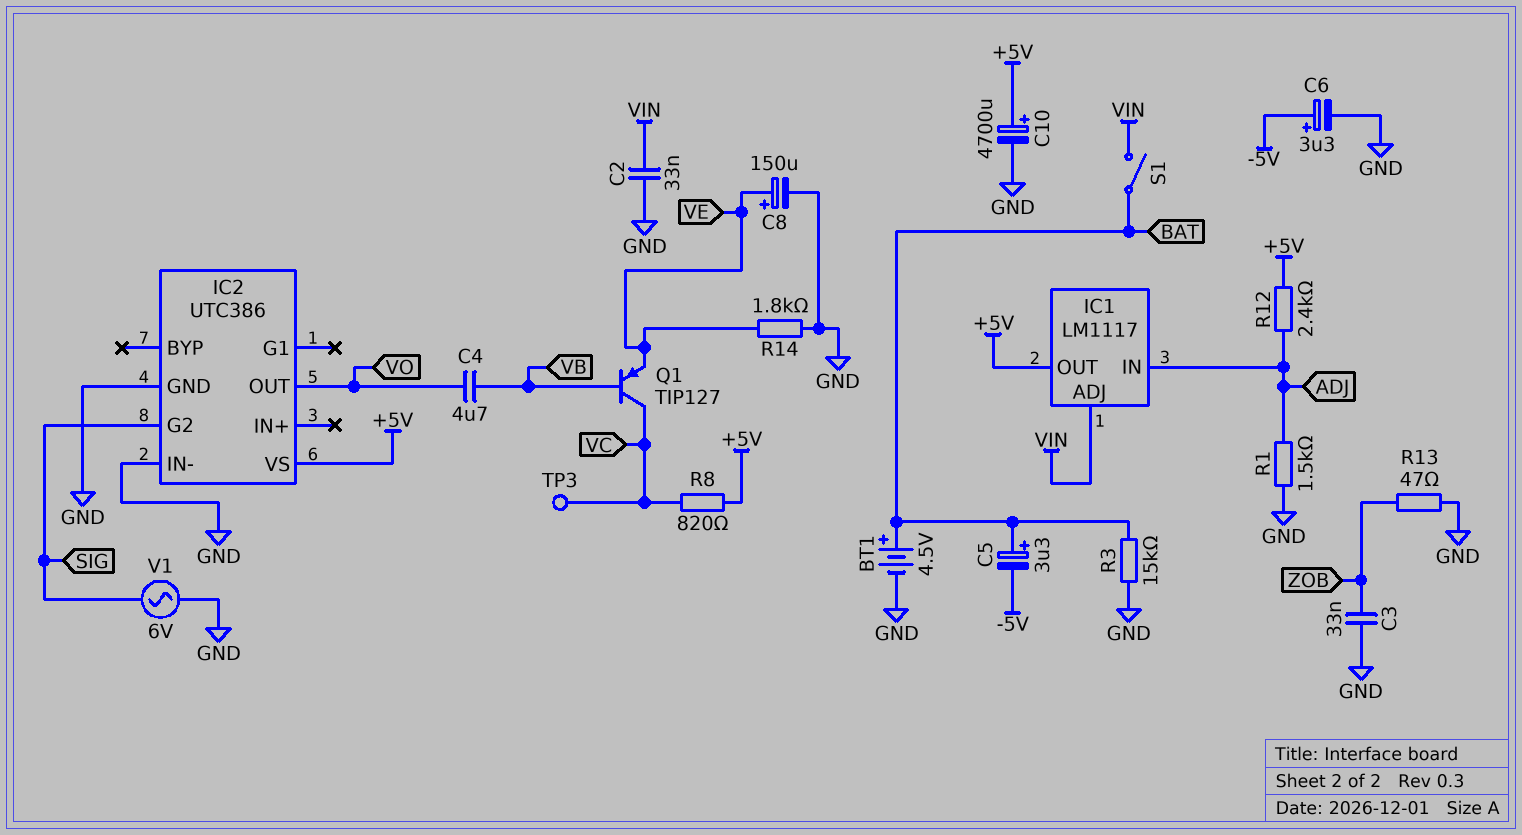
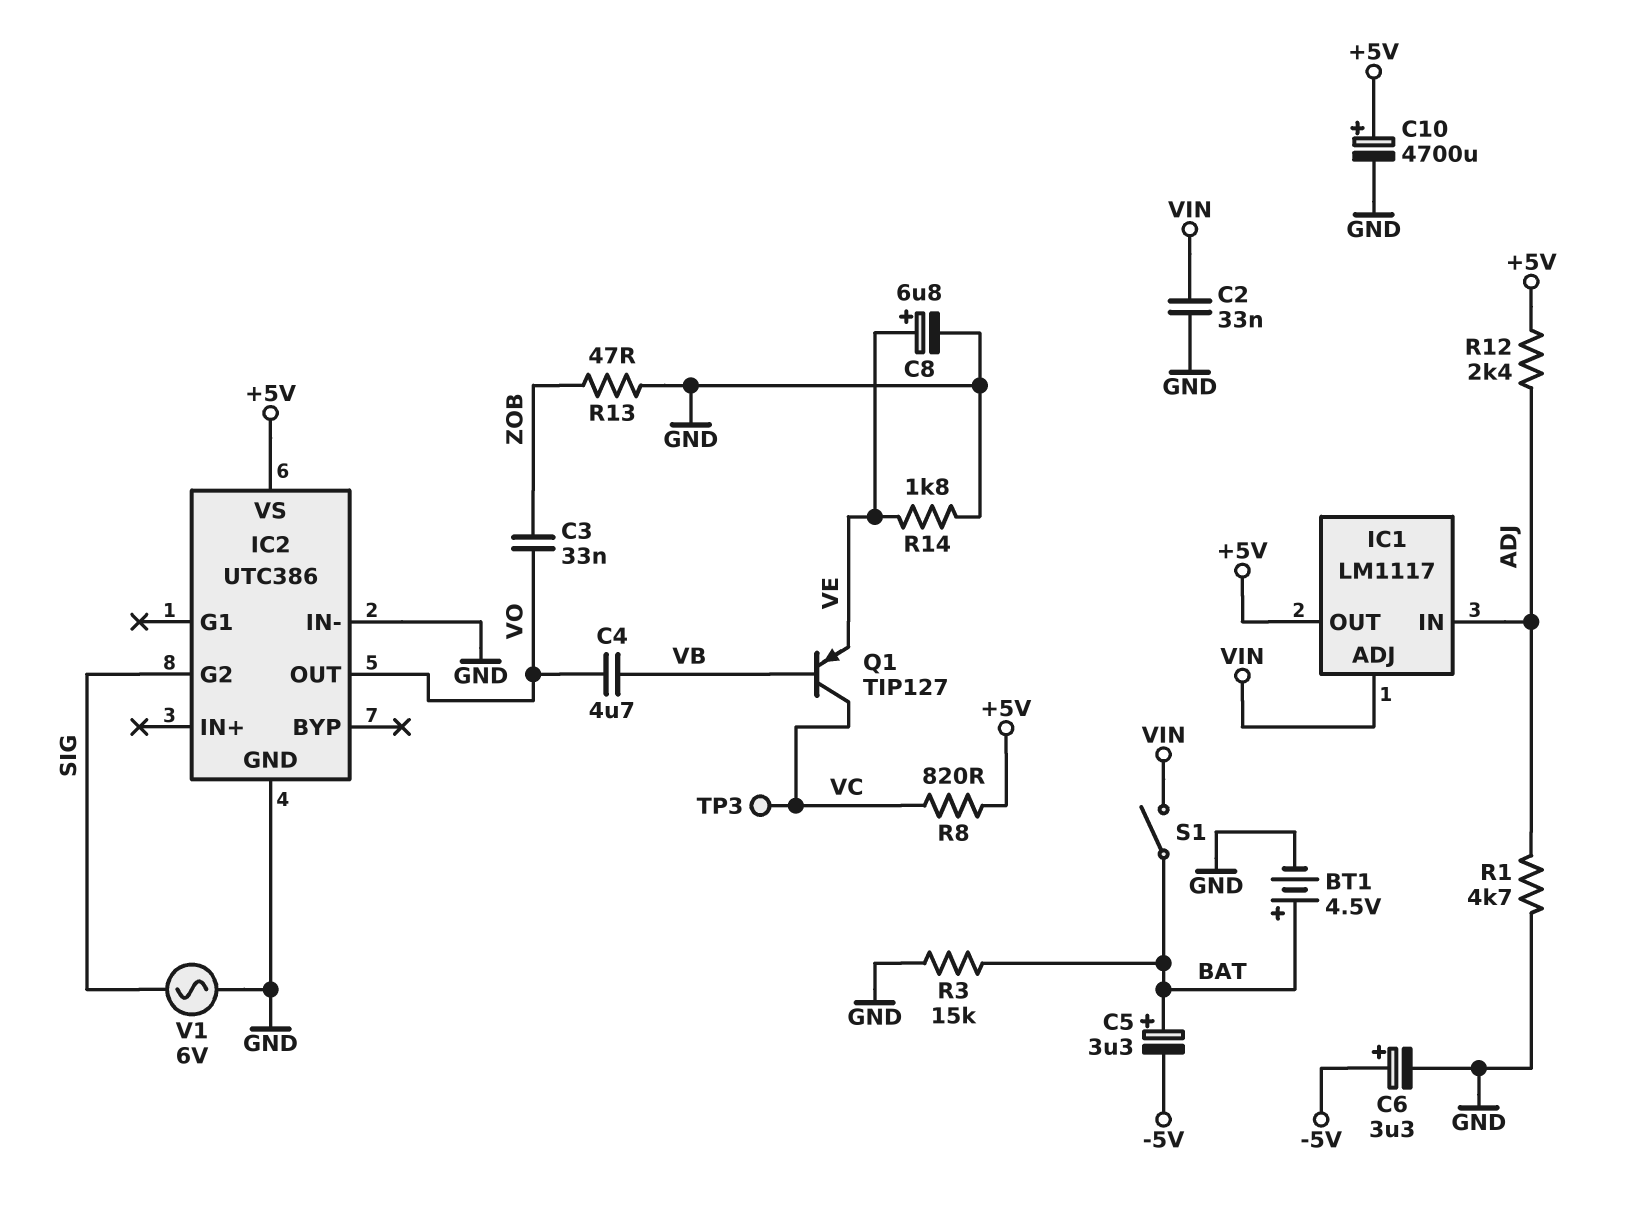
C3: 33nF (GND, ZOB) -> 33nF (VO, ZOB)
C8: 150uF (plus VE, minus GND) -> 6.8uF (plus VE, minus GND)
R1: 1.5k (ADJ, GND) -> 4.7k (ADJ, GND)

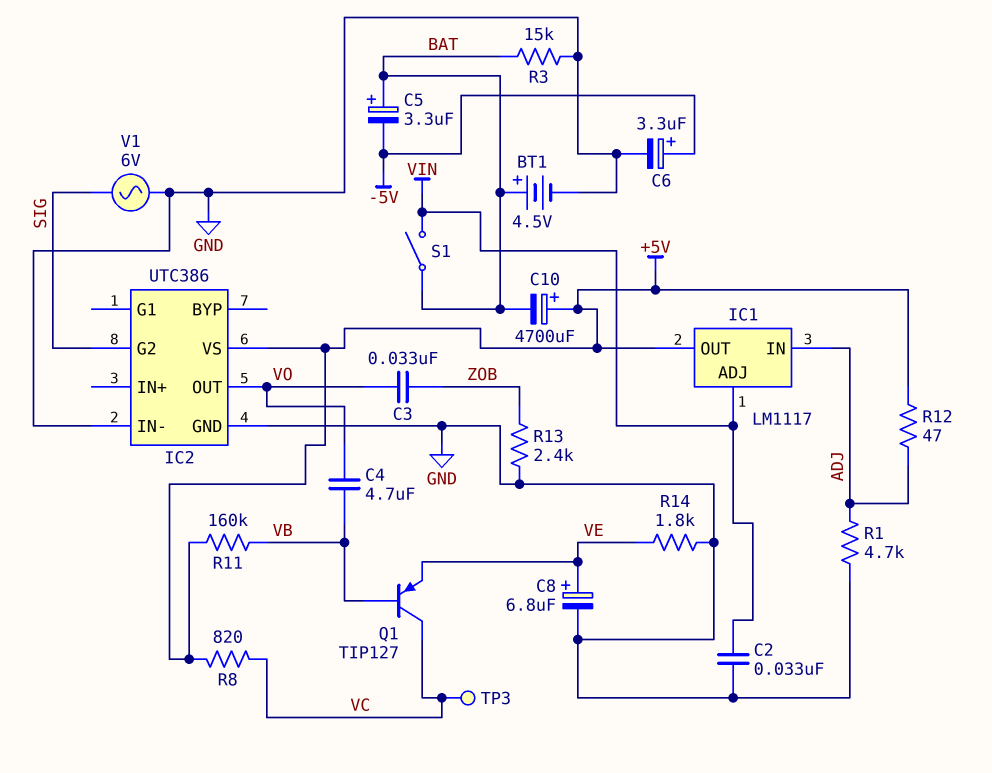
C10: 4700uF (plus +5V, minus GND) -> 4700uF (plus +5V, minus BAT)
R11: none -> 160k (+5V, VB)
R12: 2.4k (+5V, ADJ) -> 47 (+5V, ADJ)
R13: 47 (GND, ZOB) -> 2.4k (GND, ZOB)

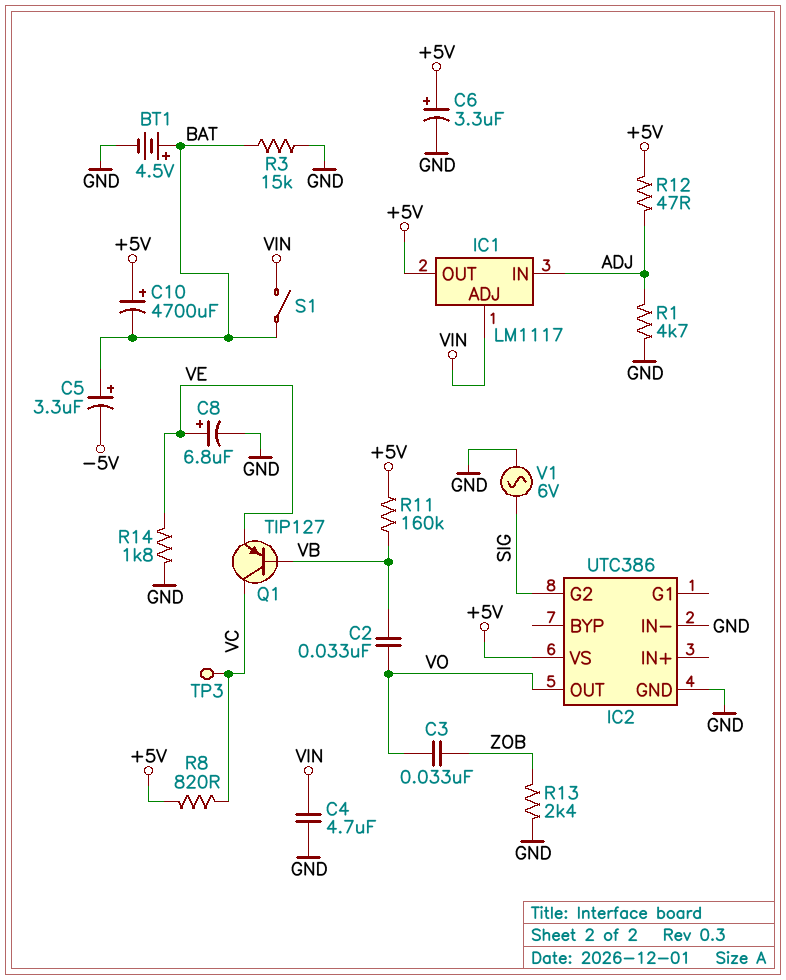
C2: 33nF (GND, VIN) -> 33nF (VB, VO)
C4: 4.7uF (VB, VO) -> 4.7uF (GND, VIN)
C6: 3.3uF (plus -5V, minus GND) -> 3.3uF (plus +5V, minus GND)

